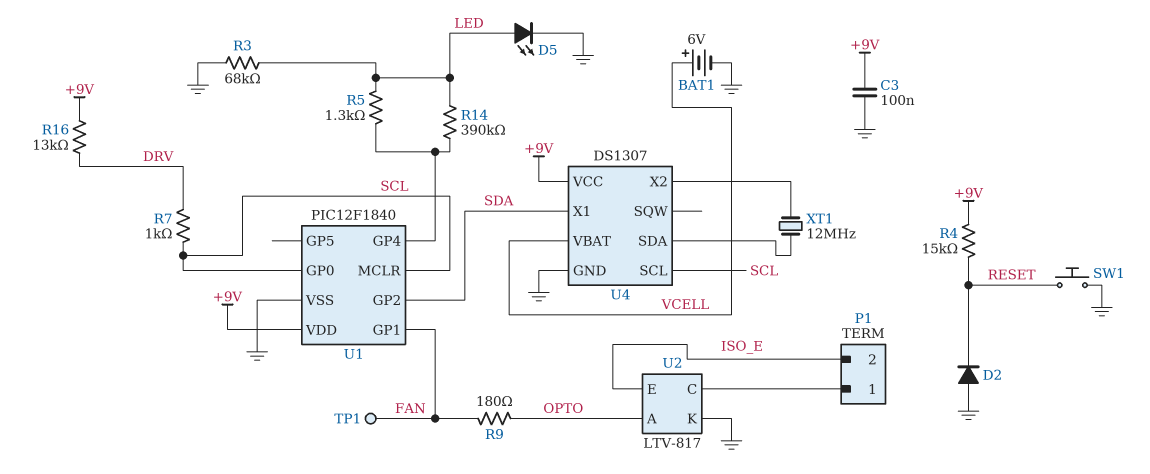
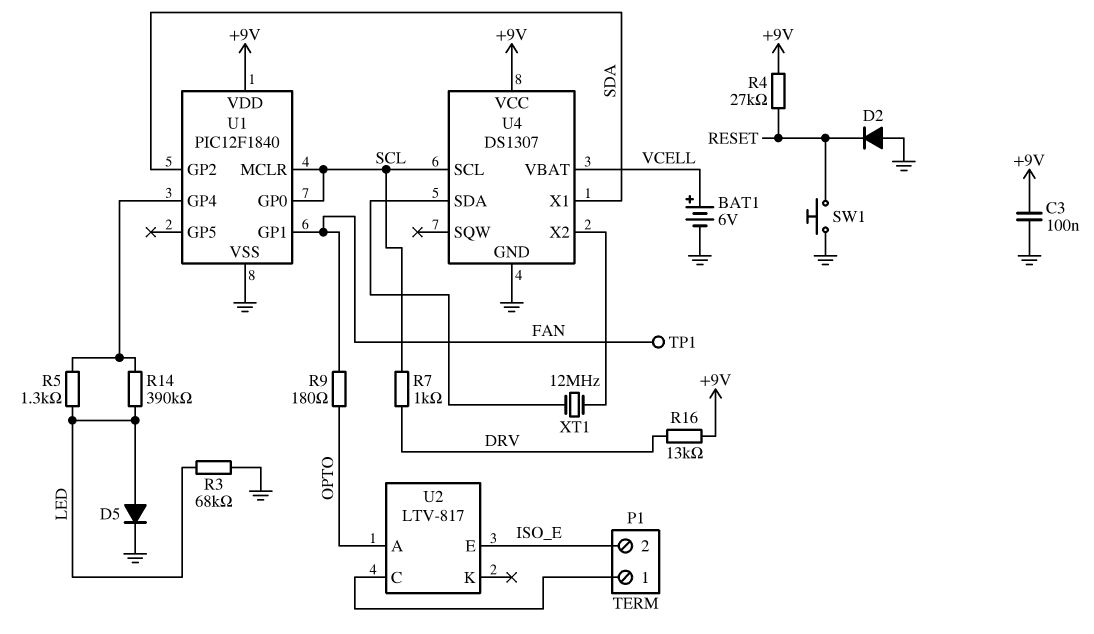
D5: LED (A LED, K GND) -> diode (A LED, K GND)
R4: 15k (+9V, RESET) -> 27k (+9V, RESET)
U2 pin K: GND -> none

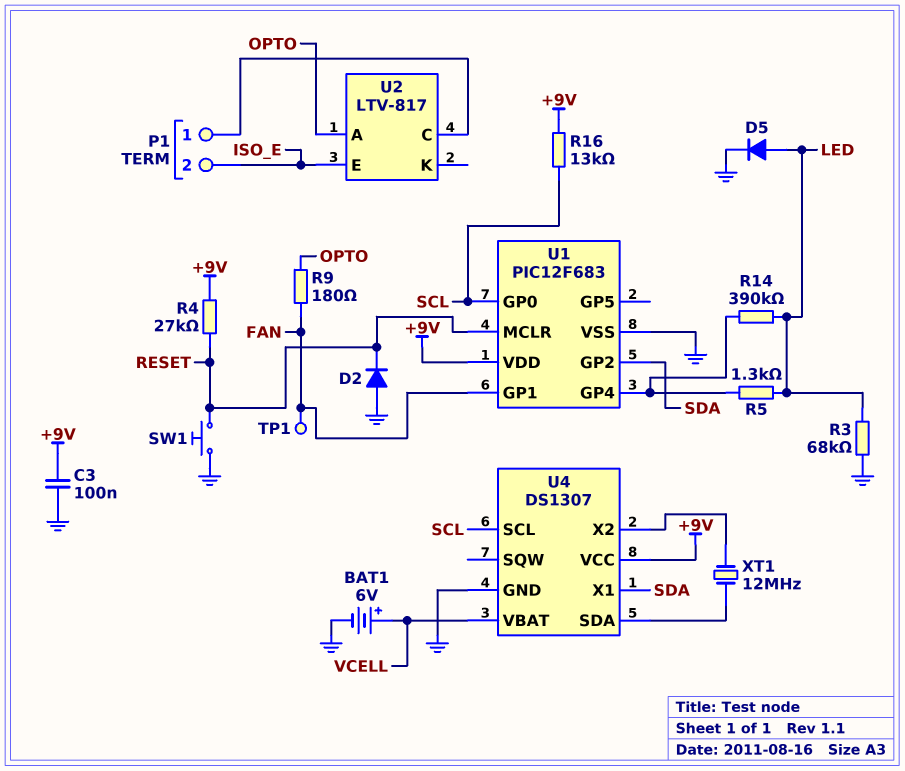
R7: 1k (DRV, SCL) -> none
R16: 13k (+9V, DRV) -> 13k (+9V, SCL)
U1: PIC12F1840 -> PIC12F683
U1 pin MCLR: SCL -> RESET

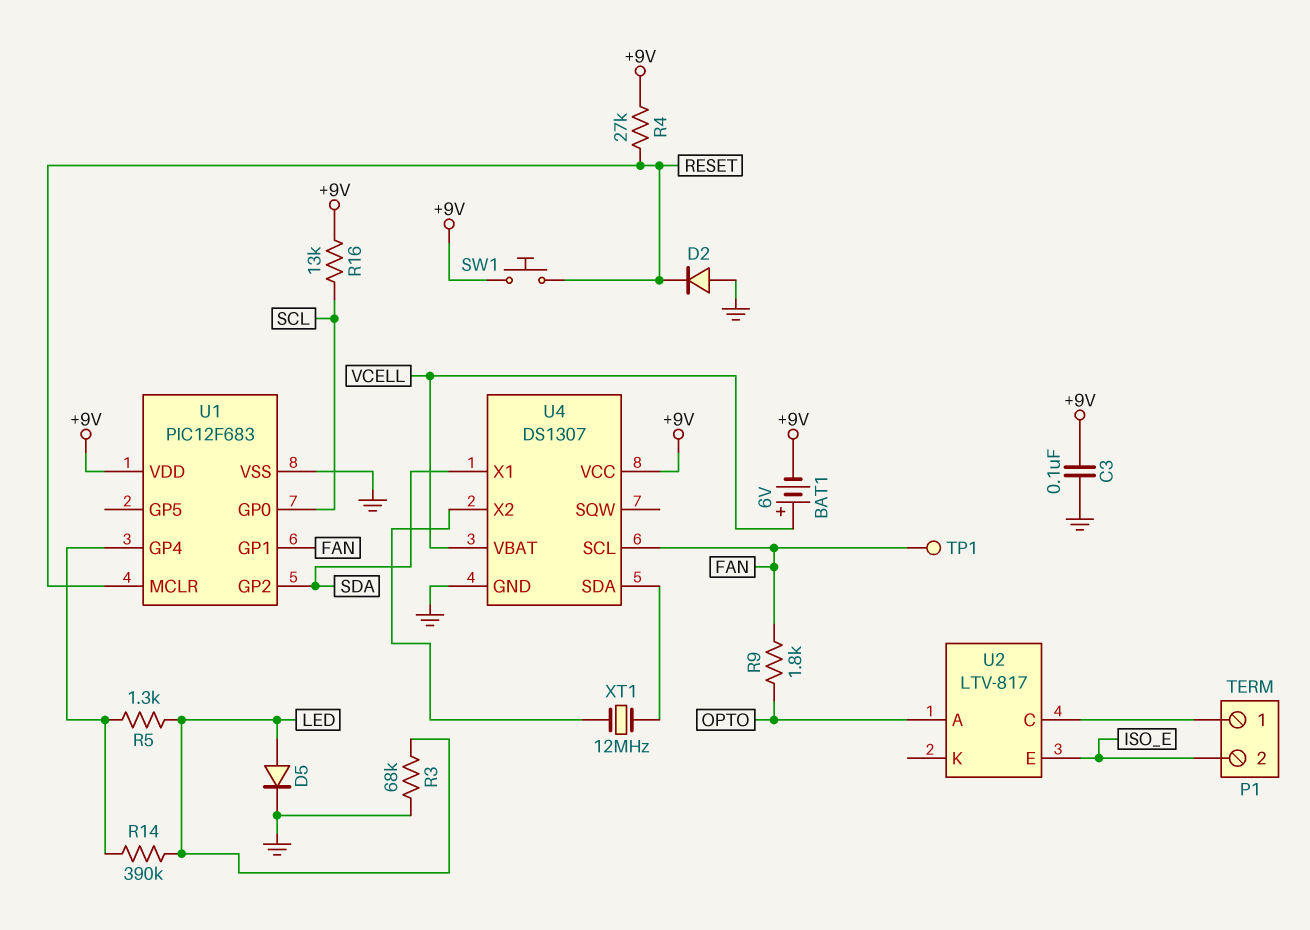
BAT1: 6V (plus VCELL, minus GND) -> 6V (plus VCELL, minus +9V)
R9: 180 (FAN, OPTO) -> 1.8k (FAN, OPTO)
SW1: button (GND, RESET) -> button (+9V, RESET)
U4 pin SCL: SCL -> FAN

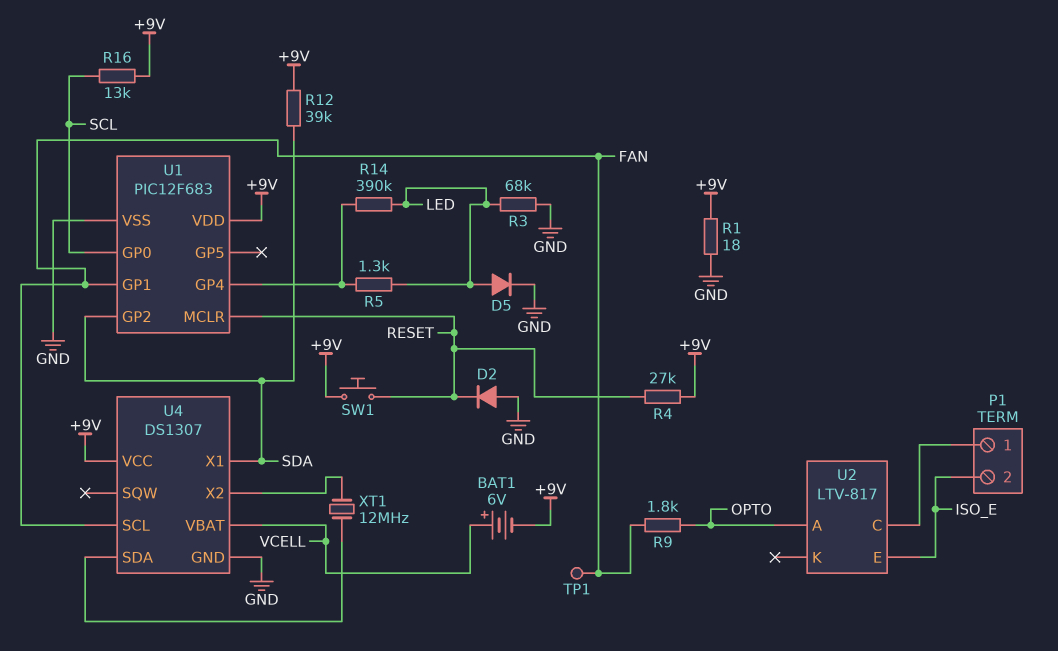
C3: 100nF (+9V, GND) -> none
R1: none -> 18 (+9V, GND)
R12: none -> 39k (+9V, SDA)

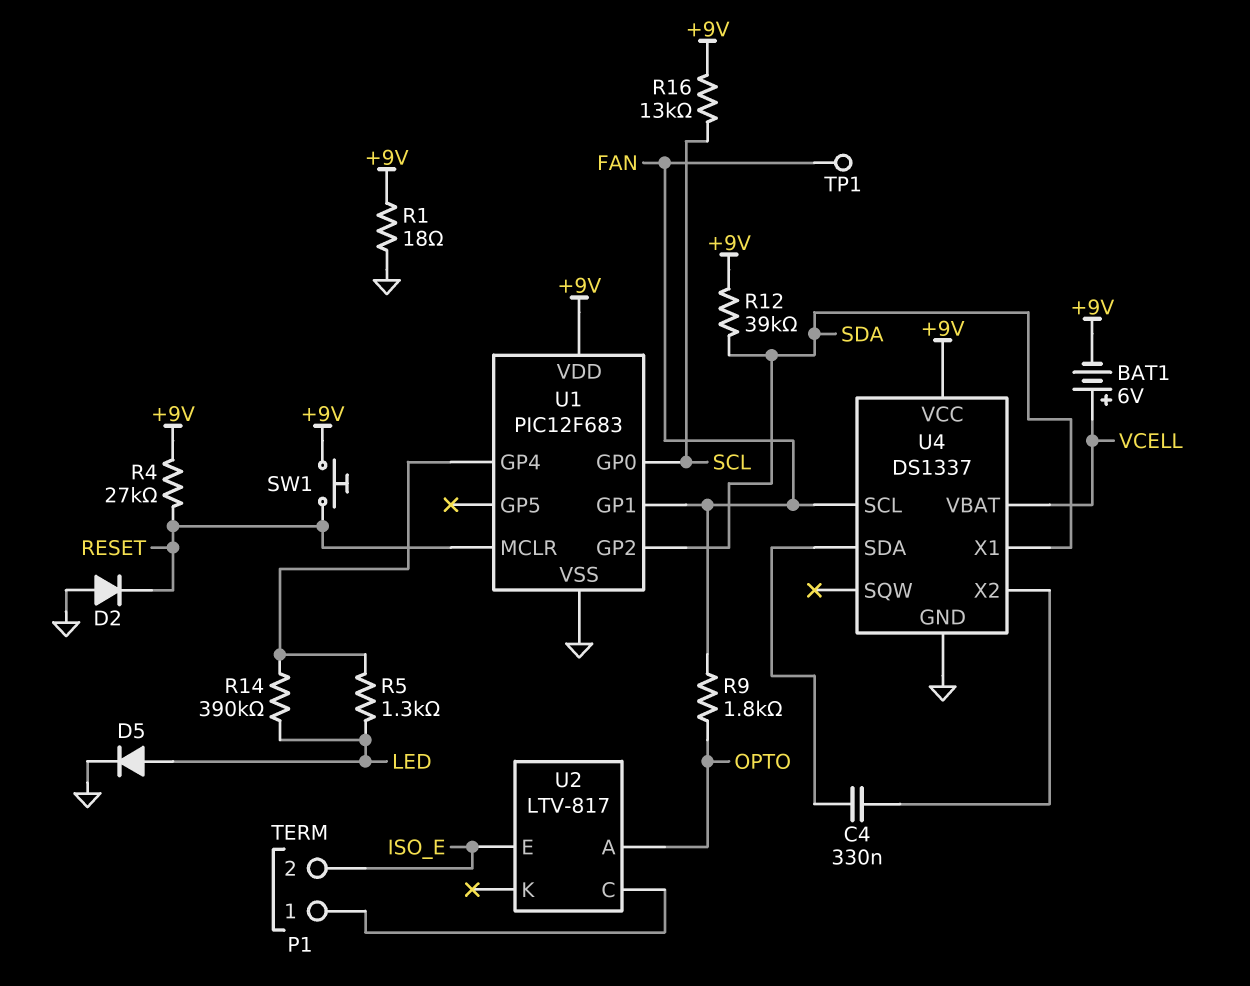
C4: none -> 330nF (U4/SDA, U4/X2)
R3: 68k (GND, LED) -> none
U4: DS1307 -> DS1337
XT1: 12MHz (U4/SDA, U4/X2) -> none

